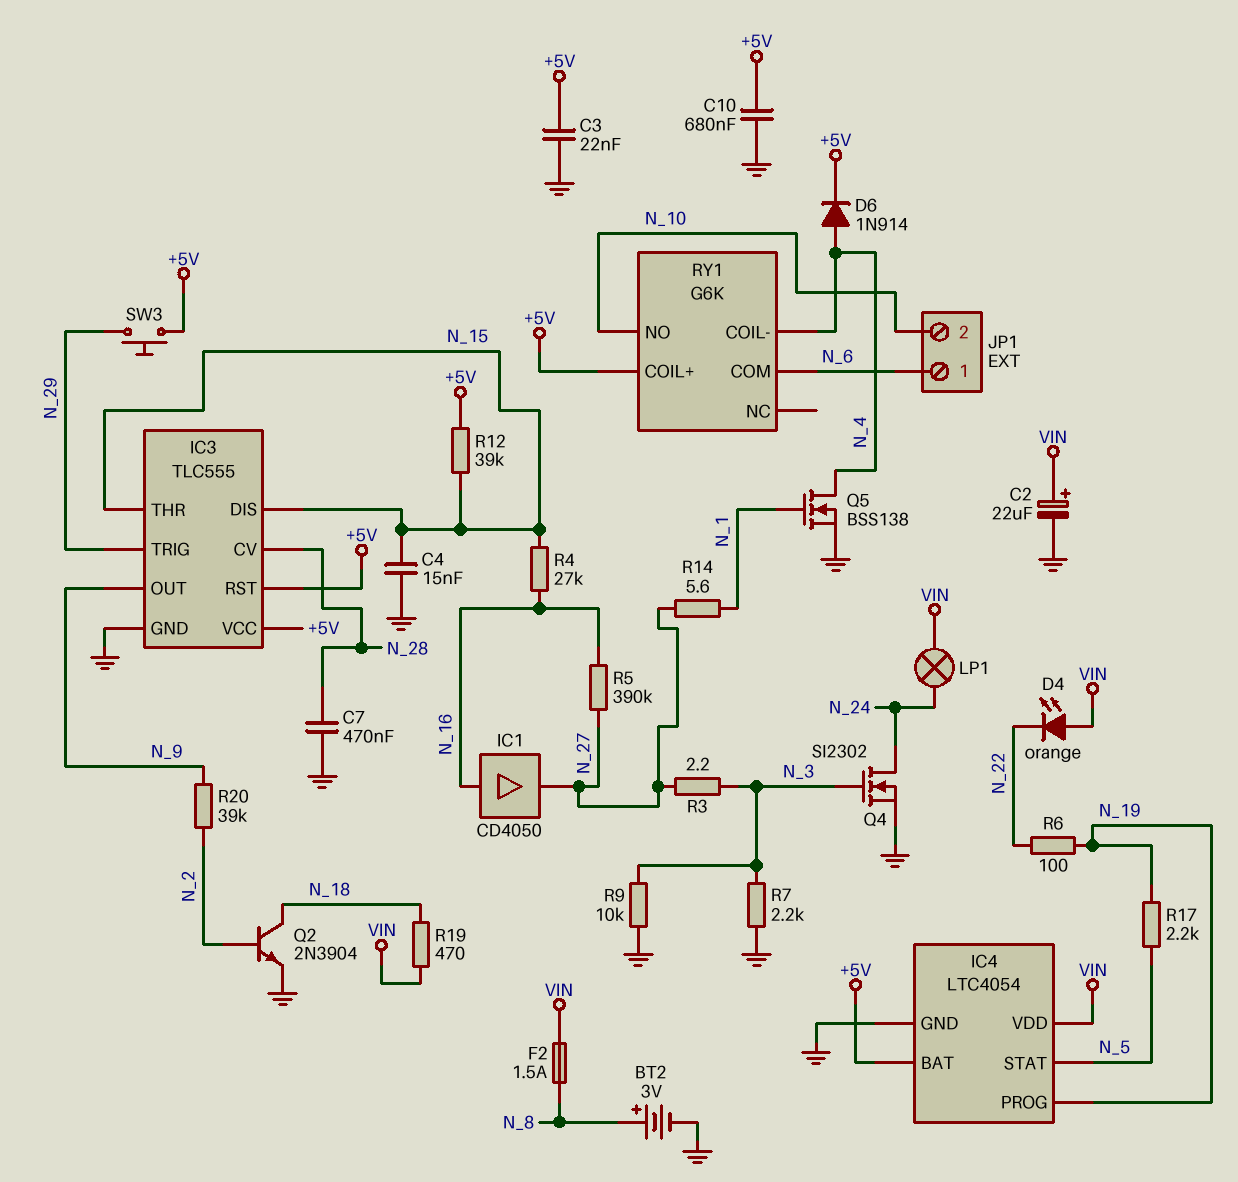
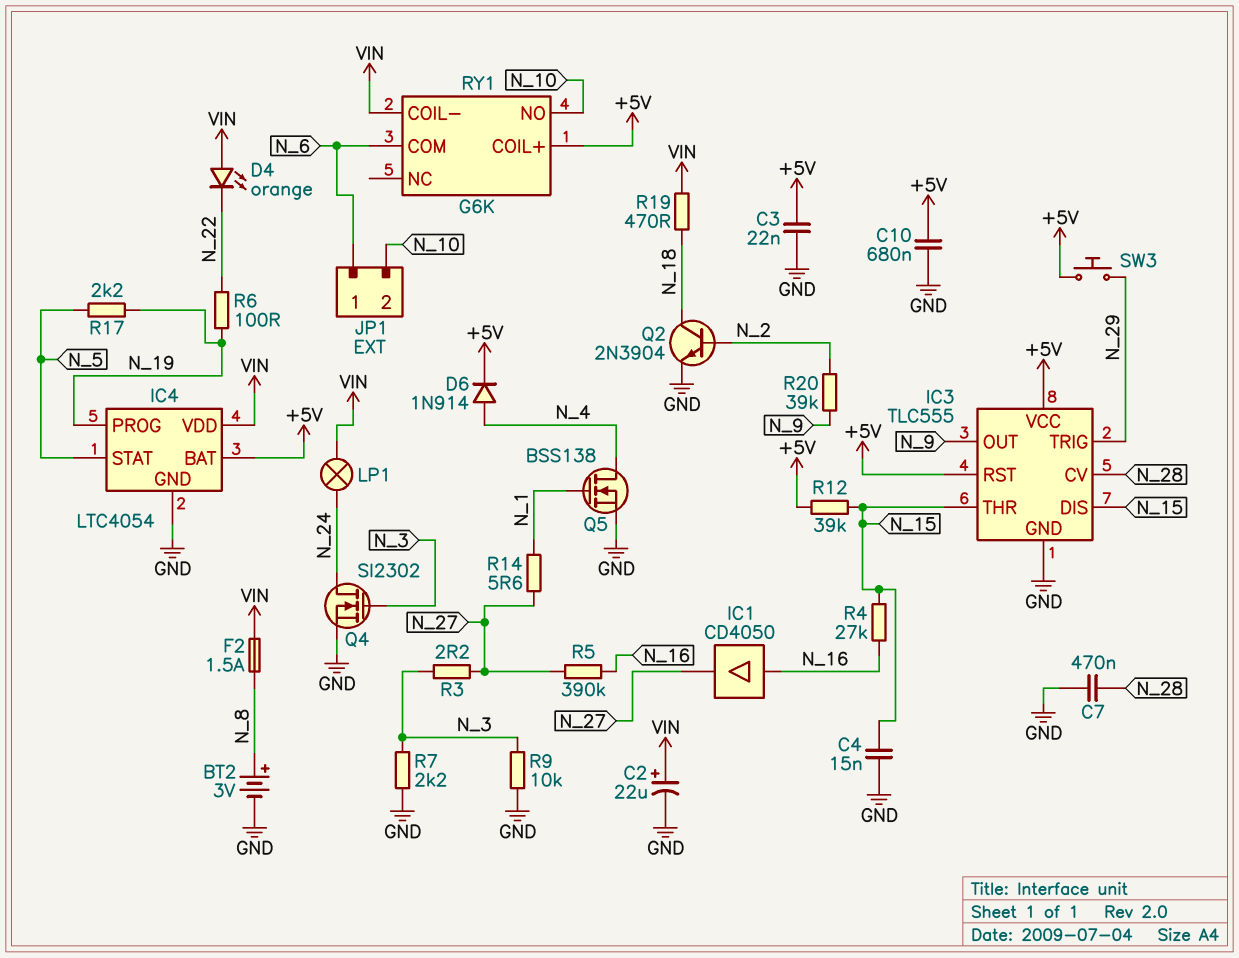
RY1 pin COIL-: N_4 -> VIN

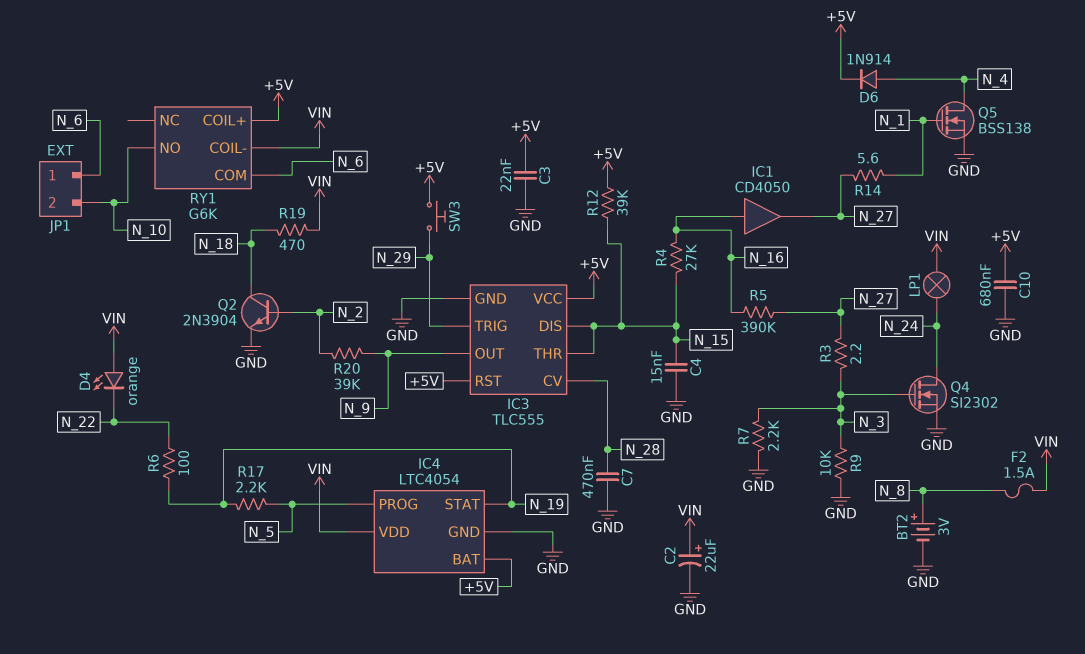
IC4 pin PROG: N_19 -> N_5
IC4 pin STAT: N_5 -> N_19

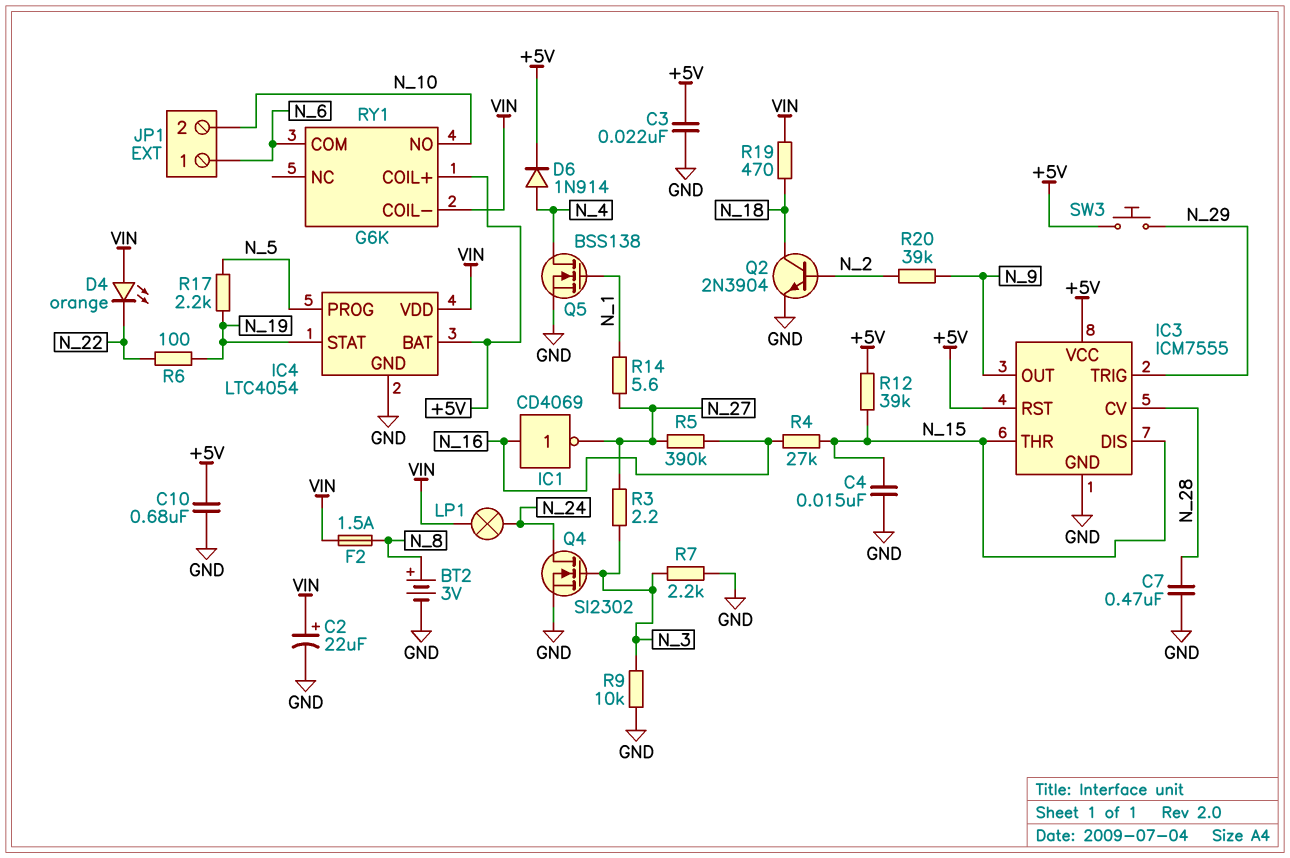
IC1: buffer CD4050 (in N_16, out N_27) -> NOT CD4069 (in N_16, out N_27)
IC3: TLC555 -> ICM7555

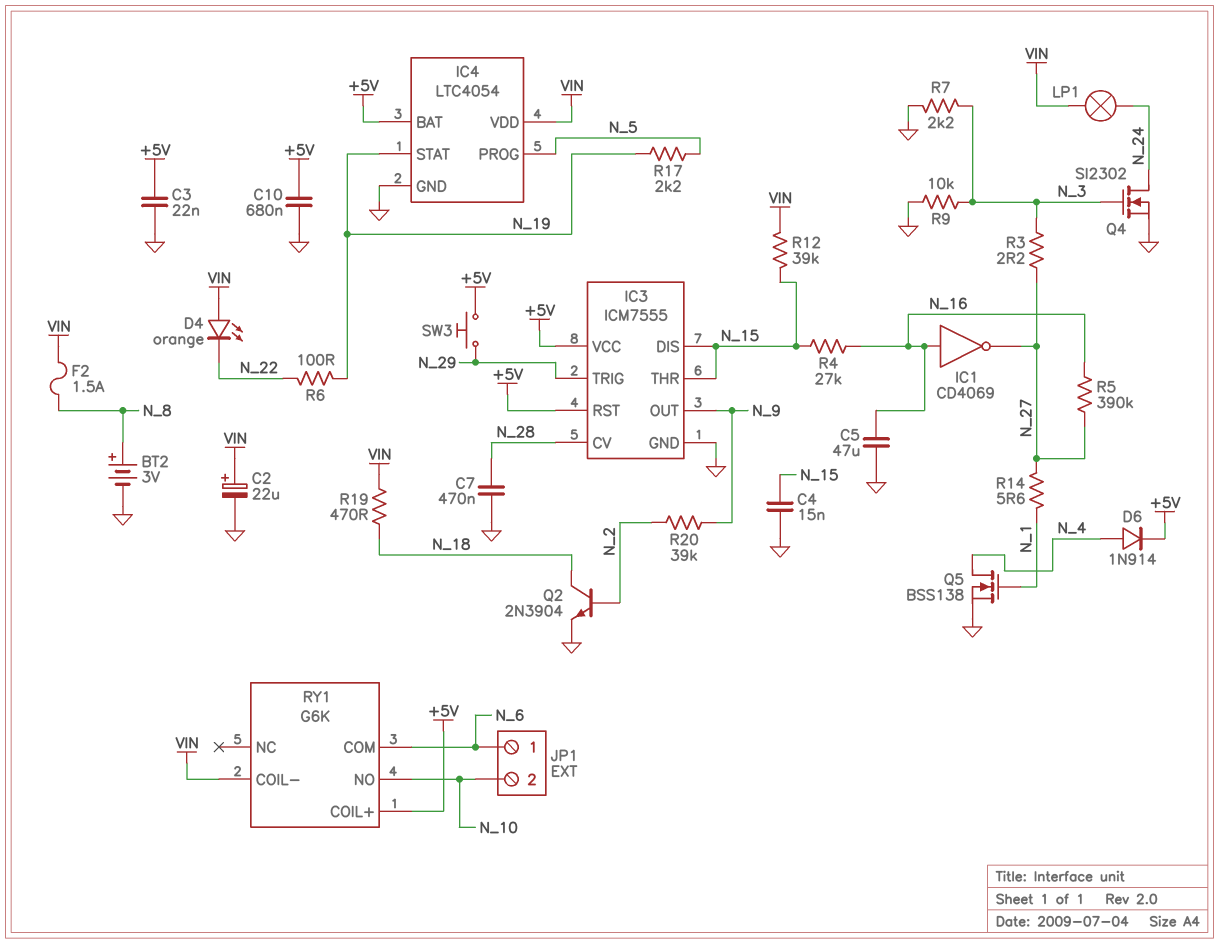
C5: none -> 47uF (GND, N_16)
R12: 39k (+5V, N_15) -> 39k (N_15, VIN)

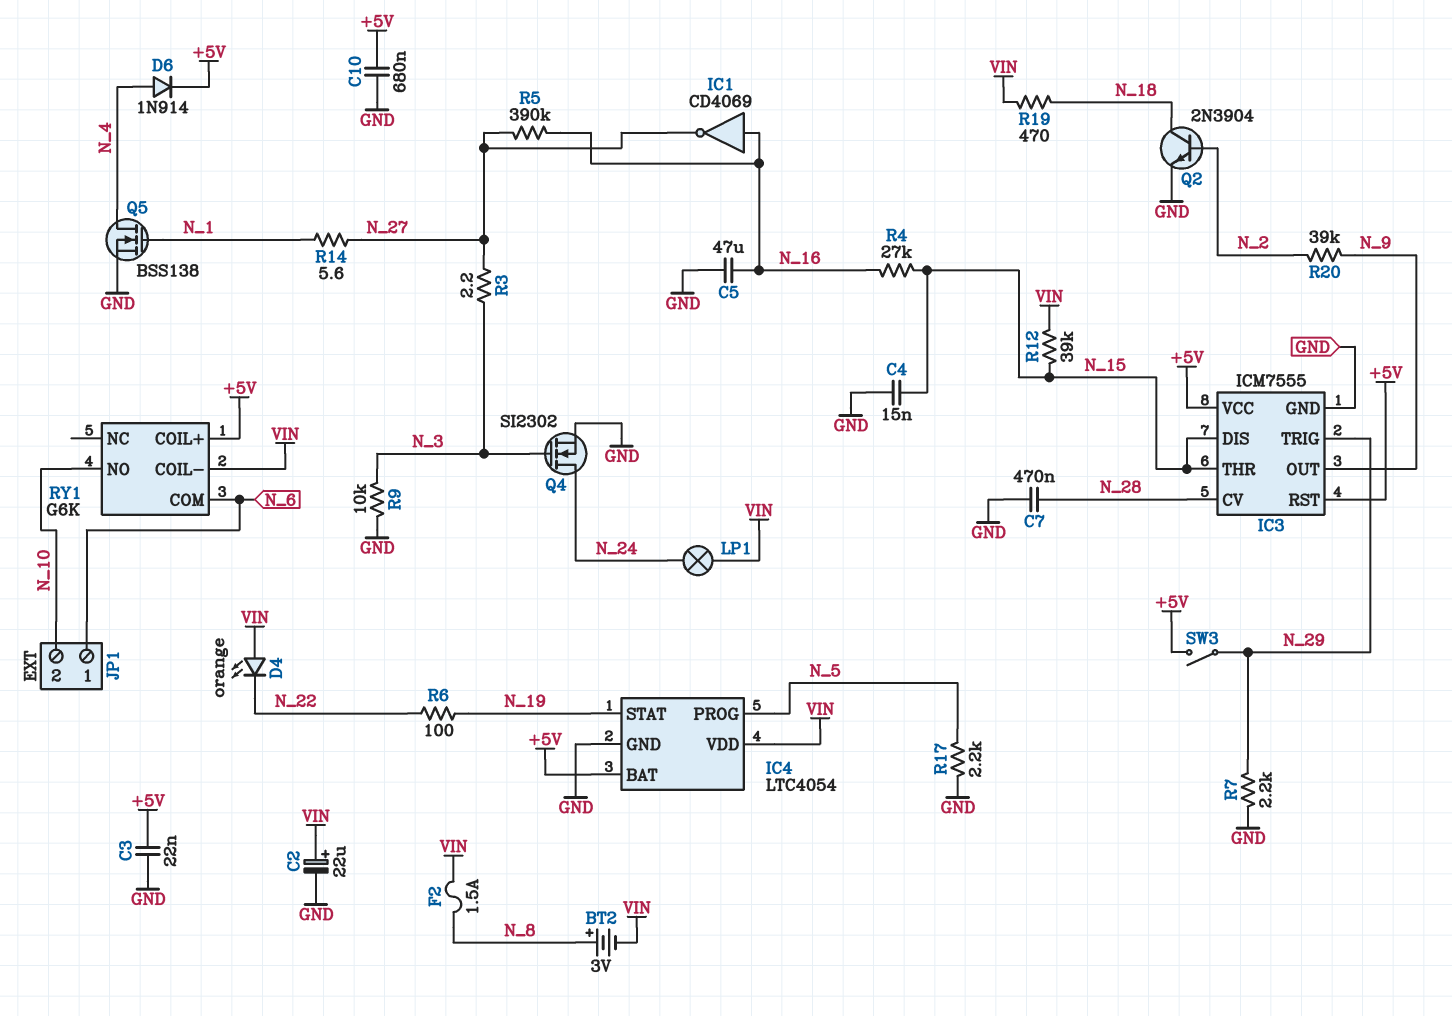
BT2: 3V (plus N_8, minus GND) -> 3V (plus N_8, minus VIN)
R7: 2.2k (GND, N_3) -> 2.2k (GND, N_29)
R17: 2.2k (N_5, N_19) -> 2.2k (GND, N_5)
SW3: button (+5V, N_29) -> switch (+5V, N_29)

